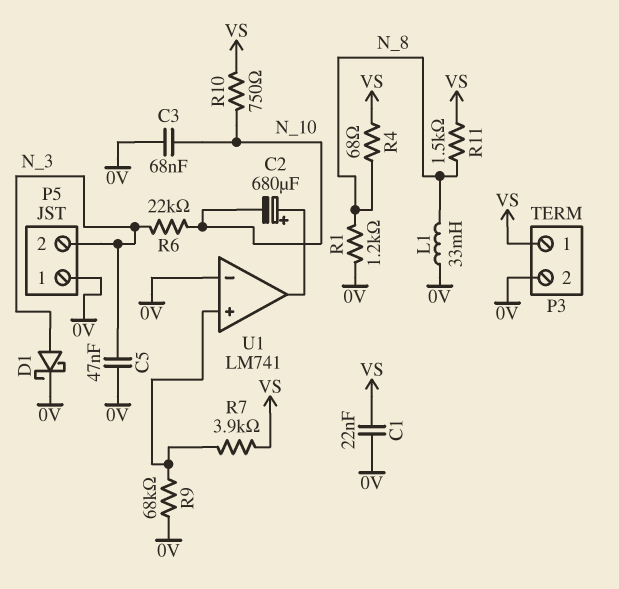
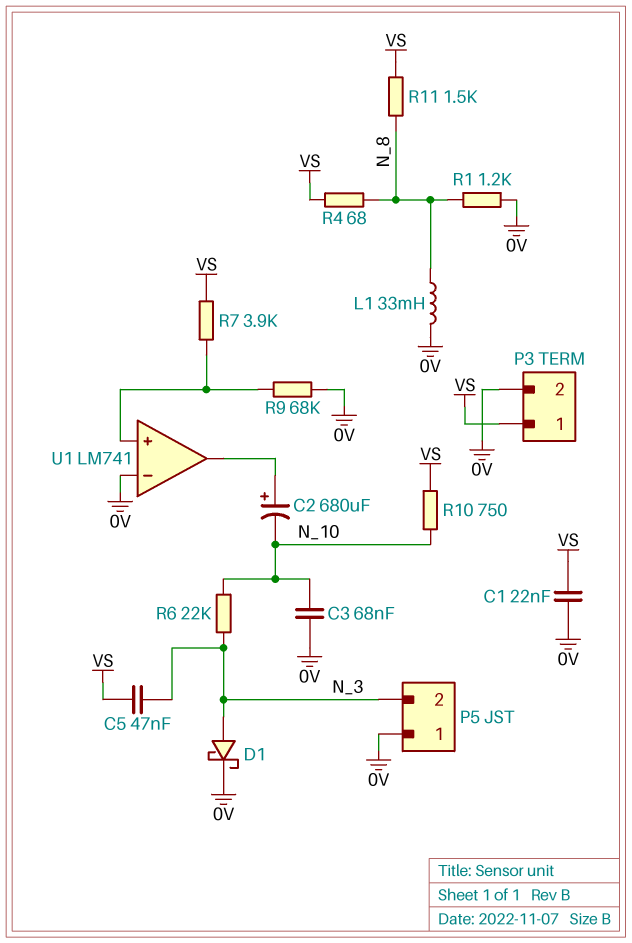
C5: 47nF (0V, N_3) -> 47nF (N_3, VS)

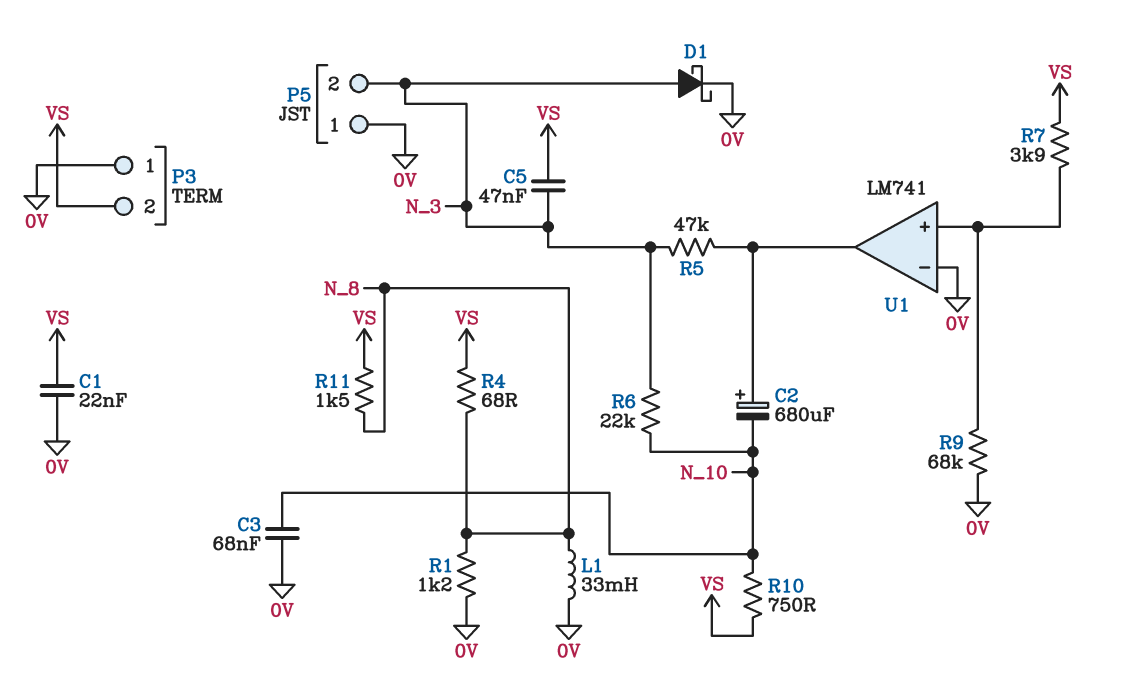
P3 pin 1: VS -> 0V
P3 pin 2: 0V -> VS
R5: none -> 47k (N_3, U1/out)

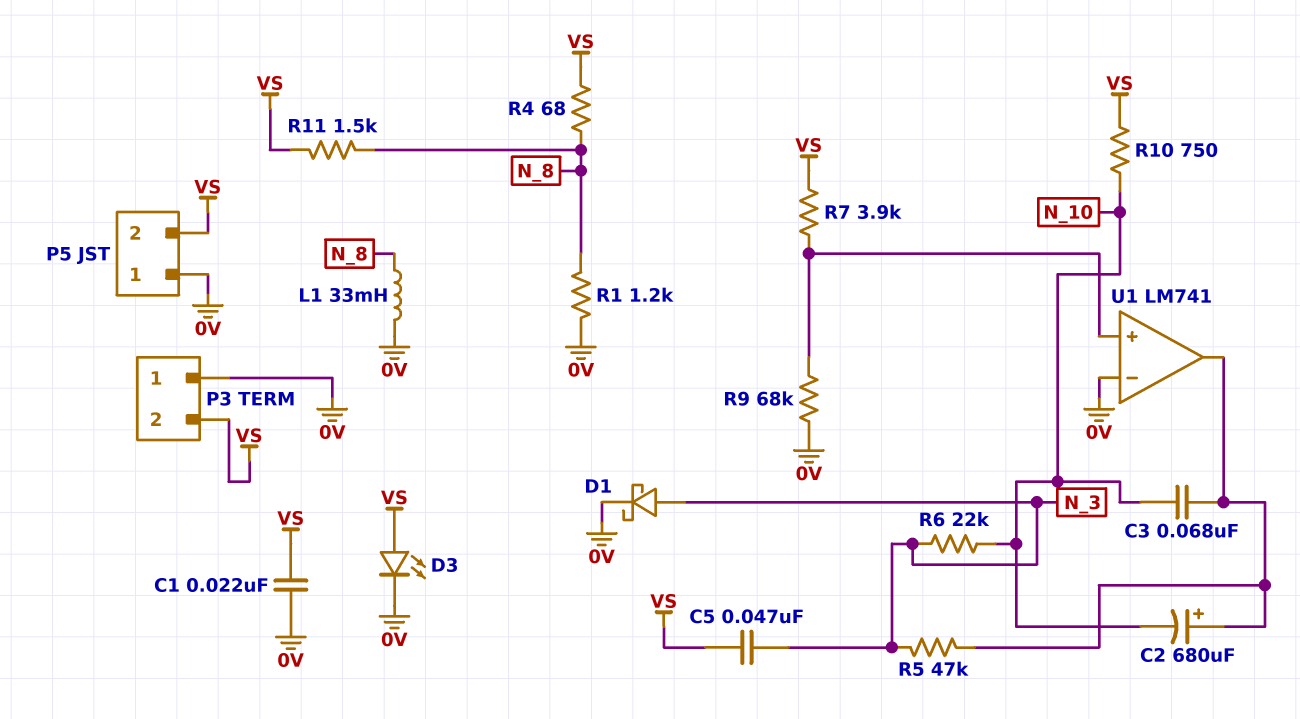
C3: 68nF (0V, N_10) -> 68nF (N_10, U1/out)
D3: none -> LED (A VS, K 0V)
P5 pin 2: N_3 -> VS

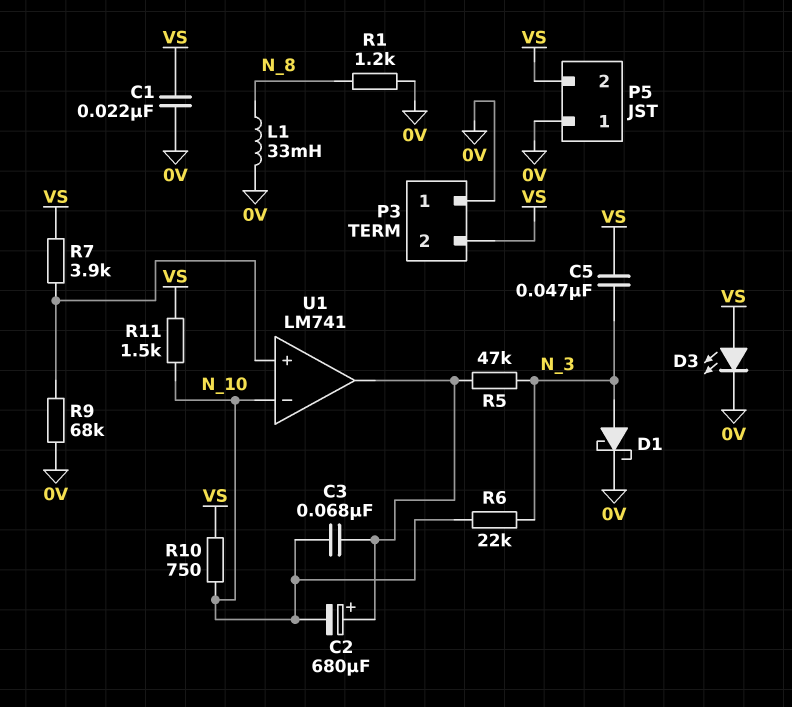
R4: 68 (N_8, VS) -> none
R11: 1.5k (N_8, VS) -> 1.5k (N_10, VS)
U1 pin in-: 0V -> N_10

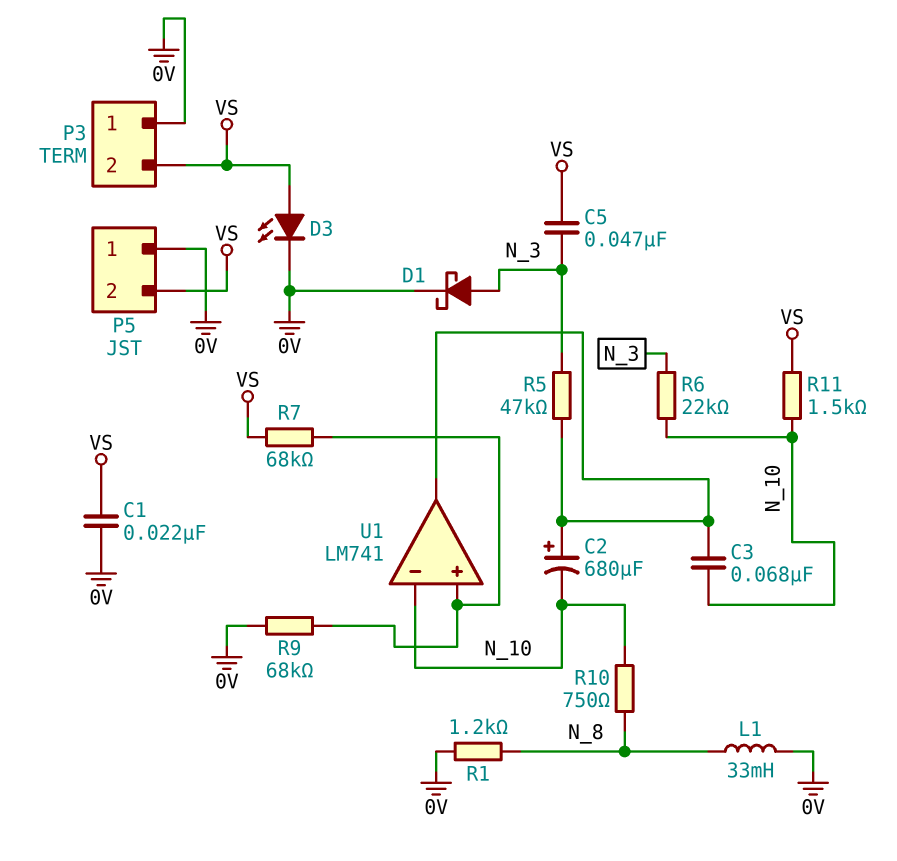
R7: 3.9k (U1/in+, VS) -> 68k (U1/in+, VS)
R10: 750 (N_10, VS) -> 750 (N_8, N_10)

